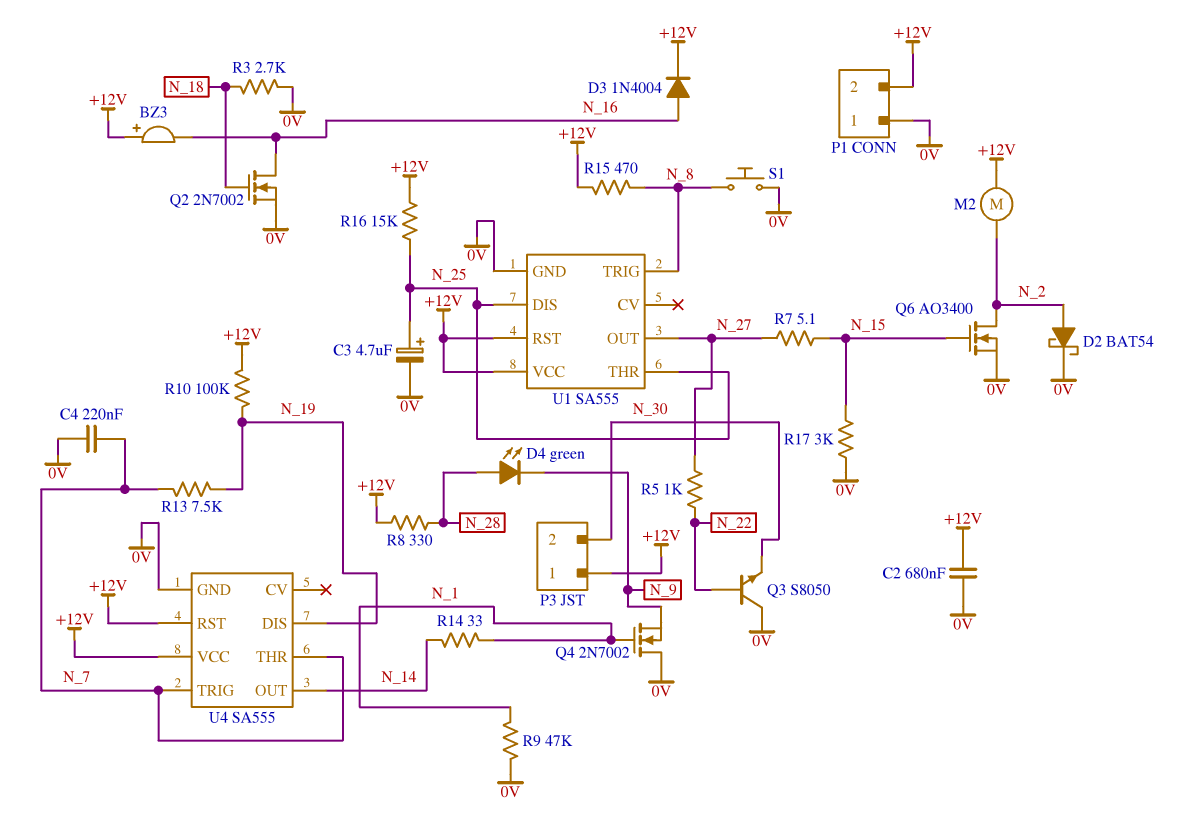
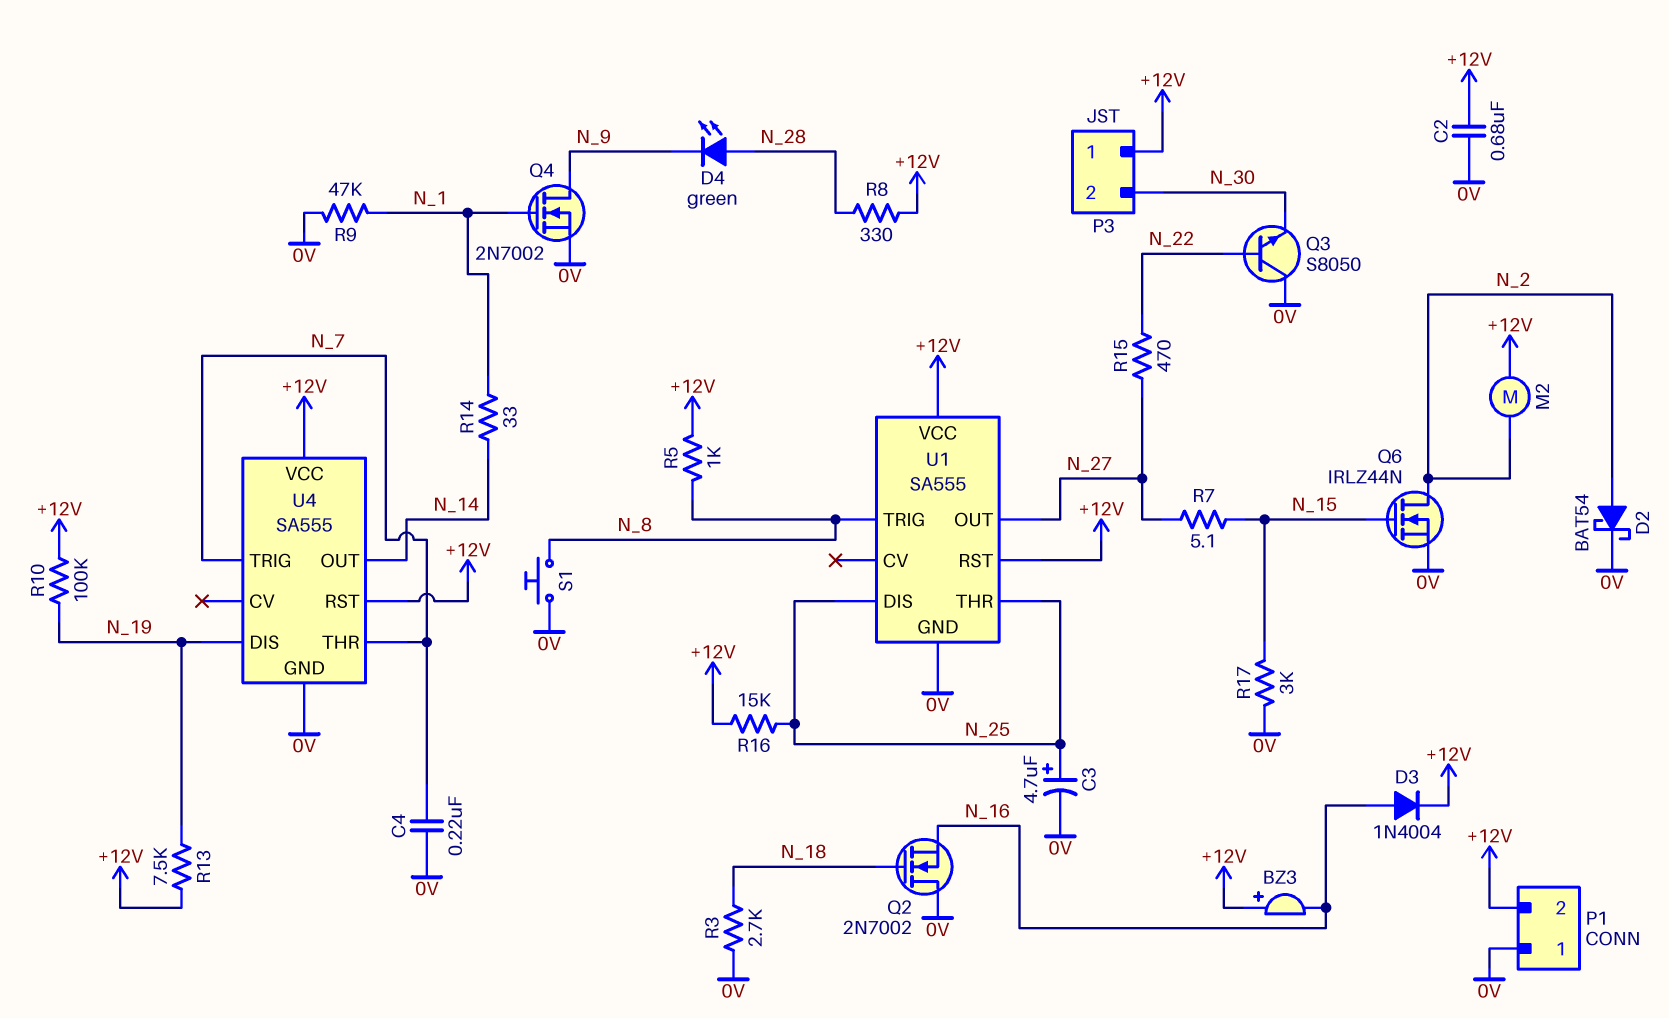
Q2: NMOS 2N7002 (G N_18, D N_16, S 0V) -> NMOS 2N7002 (G N_18, D 0V, S N_16)
Q4: NMOS 2N7002 (G N_1, D 0V, S N_9) -> NMOS 2N7002 (G N_1, D N_9, S 0V)
Q6: NMOS AO3400 (G N_15, D N_2, S 0V) -> NMOS IRLZ44N (G N_15, D N_2, S 0V)
R5: 1k (N_22, N_27) -> 1k (+12V, N_8)
R13: 7.5k (N_7, N_19) -> 7.5k (+12V, N_19)
R15: 470 (+12V, N_8) -> 470 (N_22, N_27)

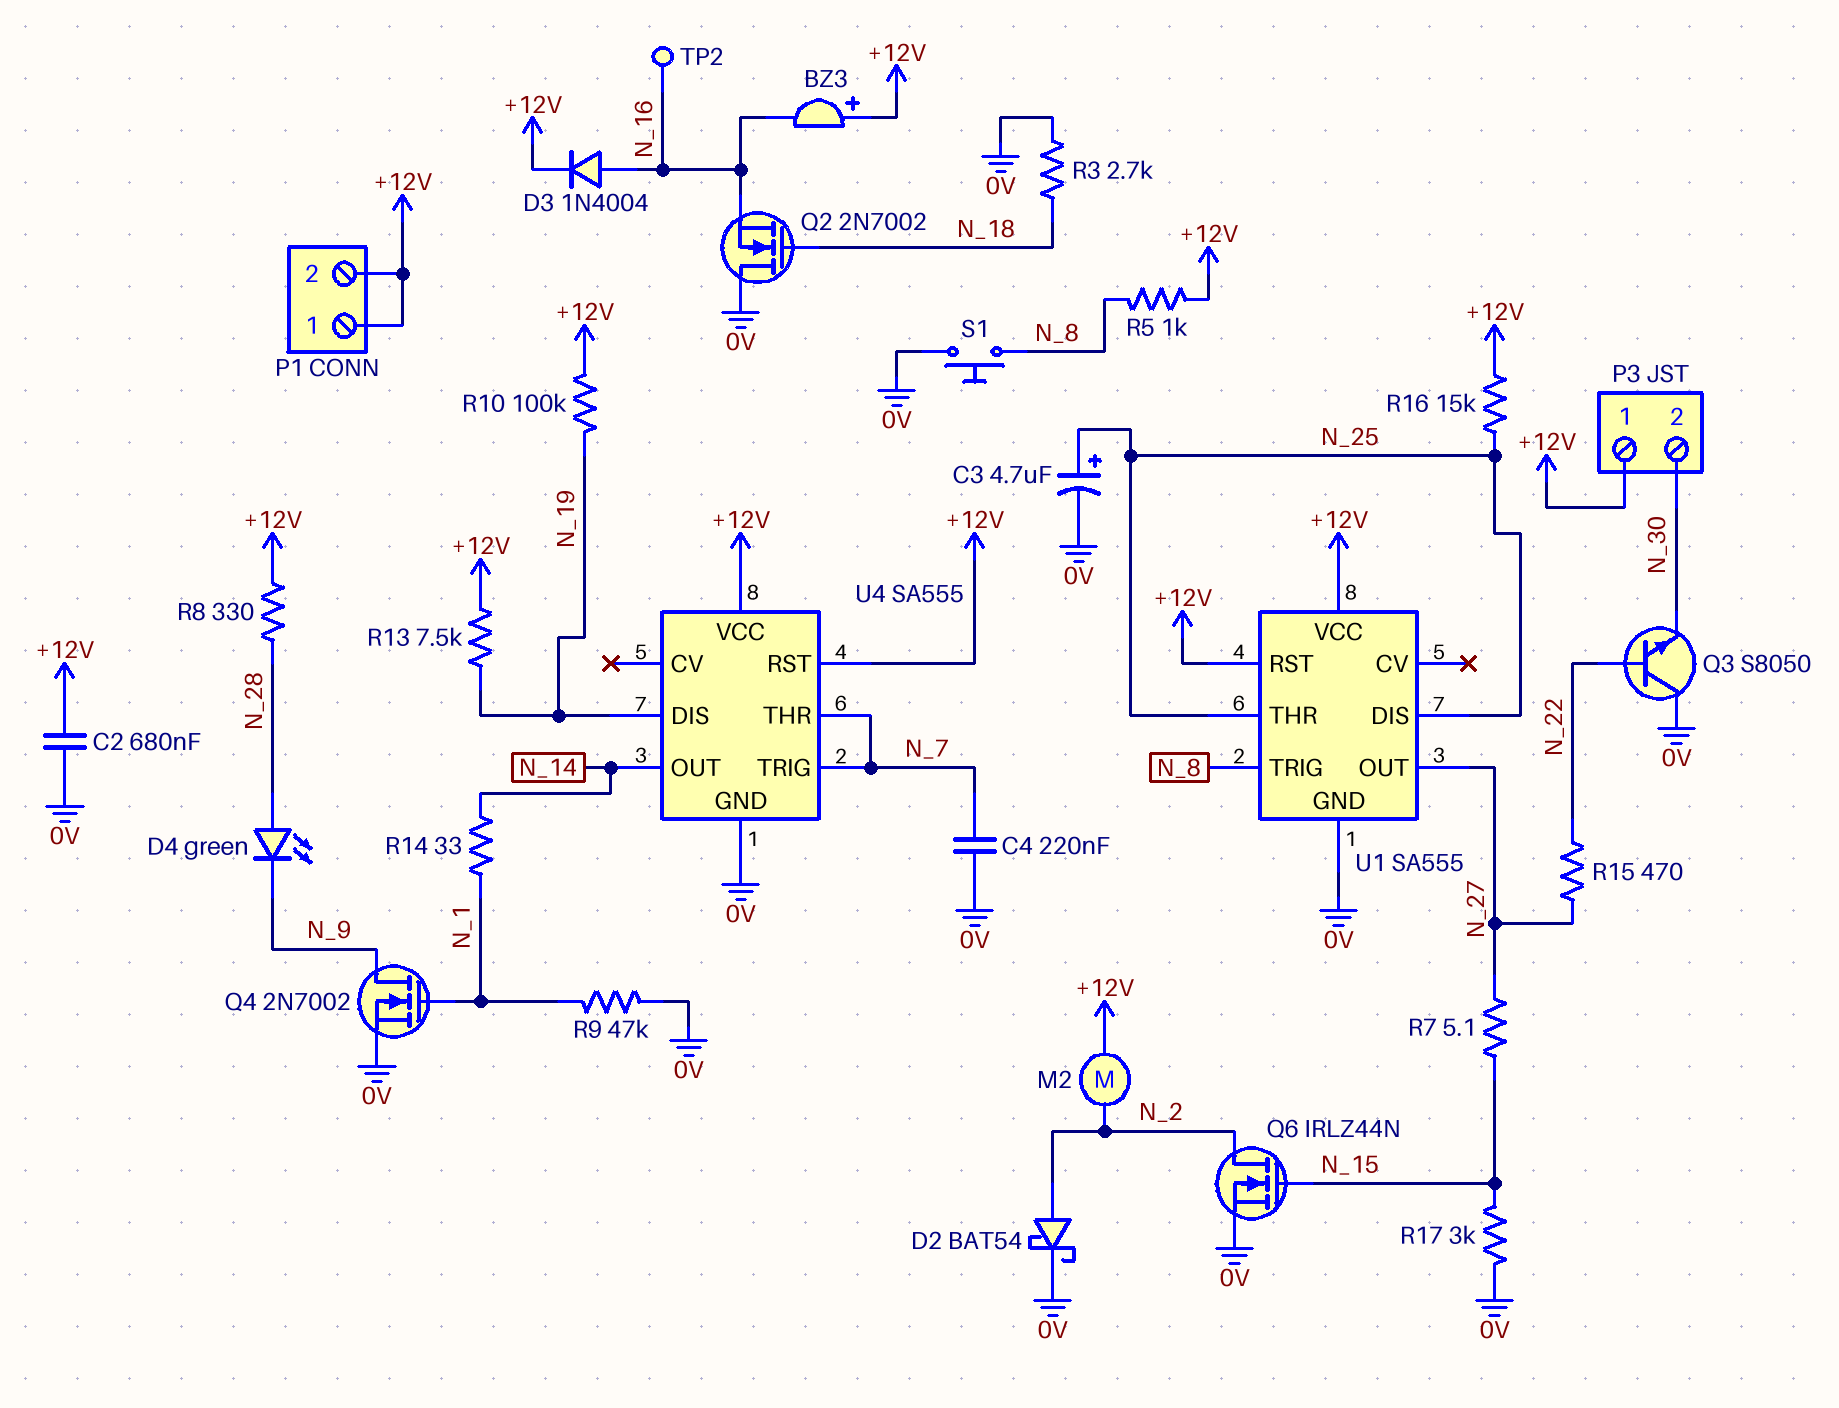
P1 pin 1: 0V -> +12V
TP2: none -> test point (N_16)

